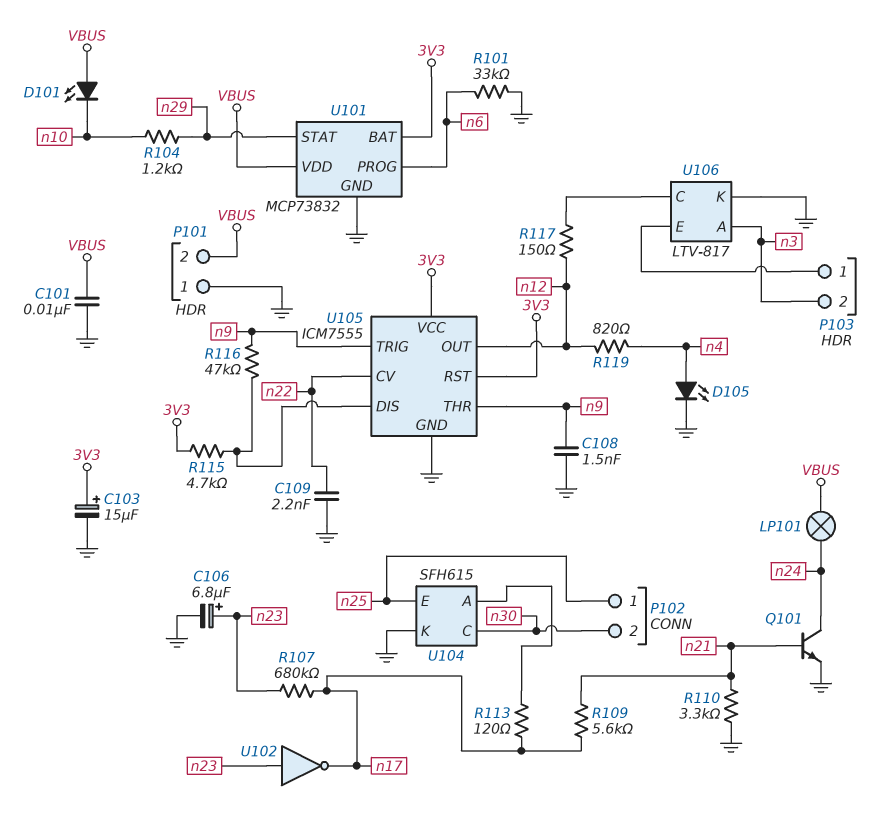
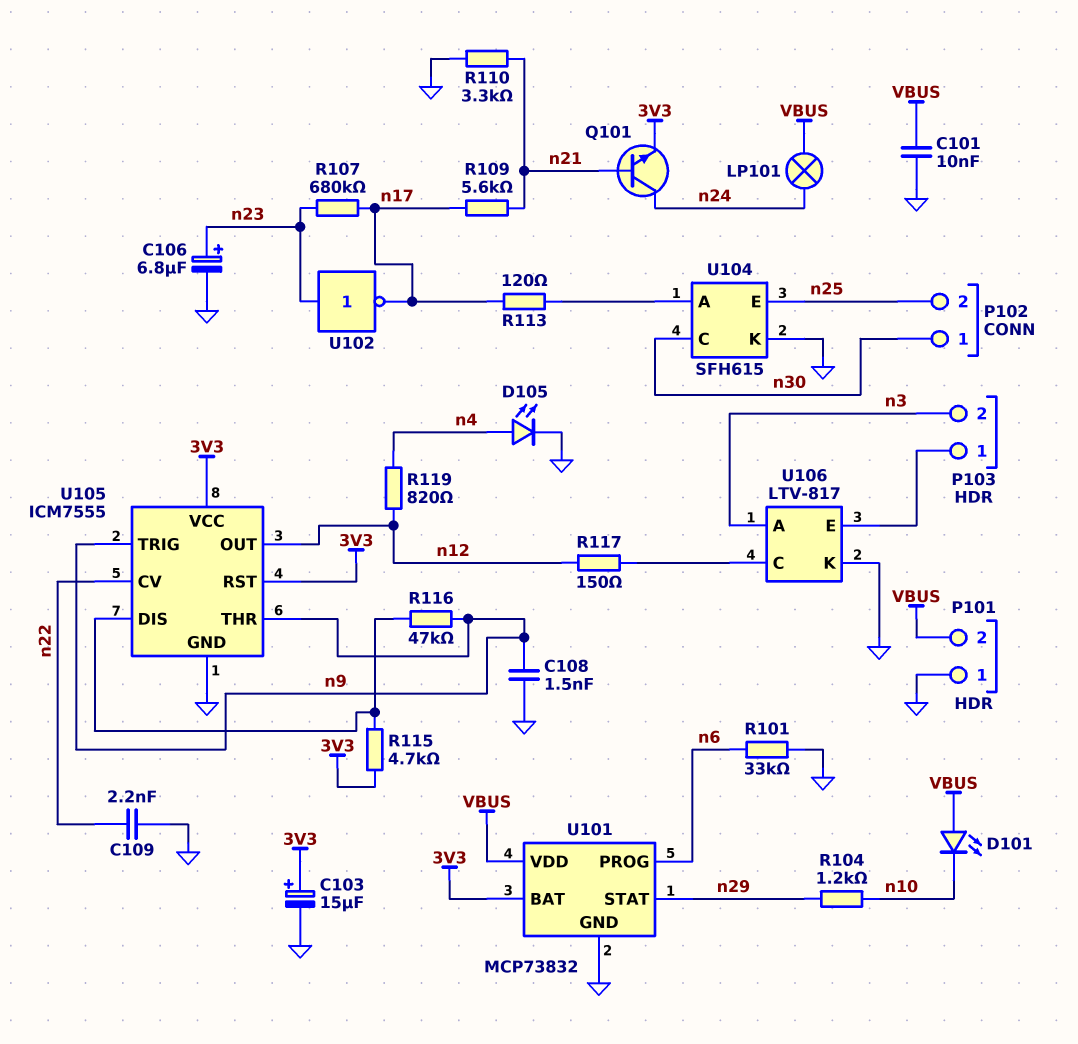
P102 pin 1: n25 -> n30
P102 pin 2: n30 -> n25
Q101: NPN (B n21, C n24, E GND) -> NPN (B n21, C n24, E 3V3)

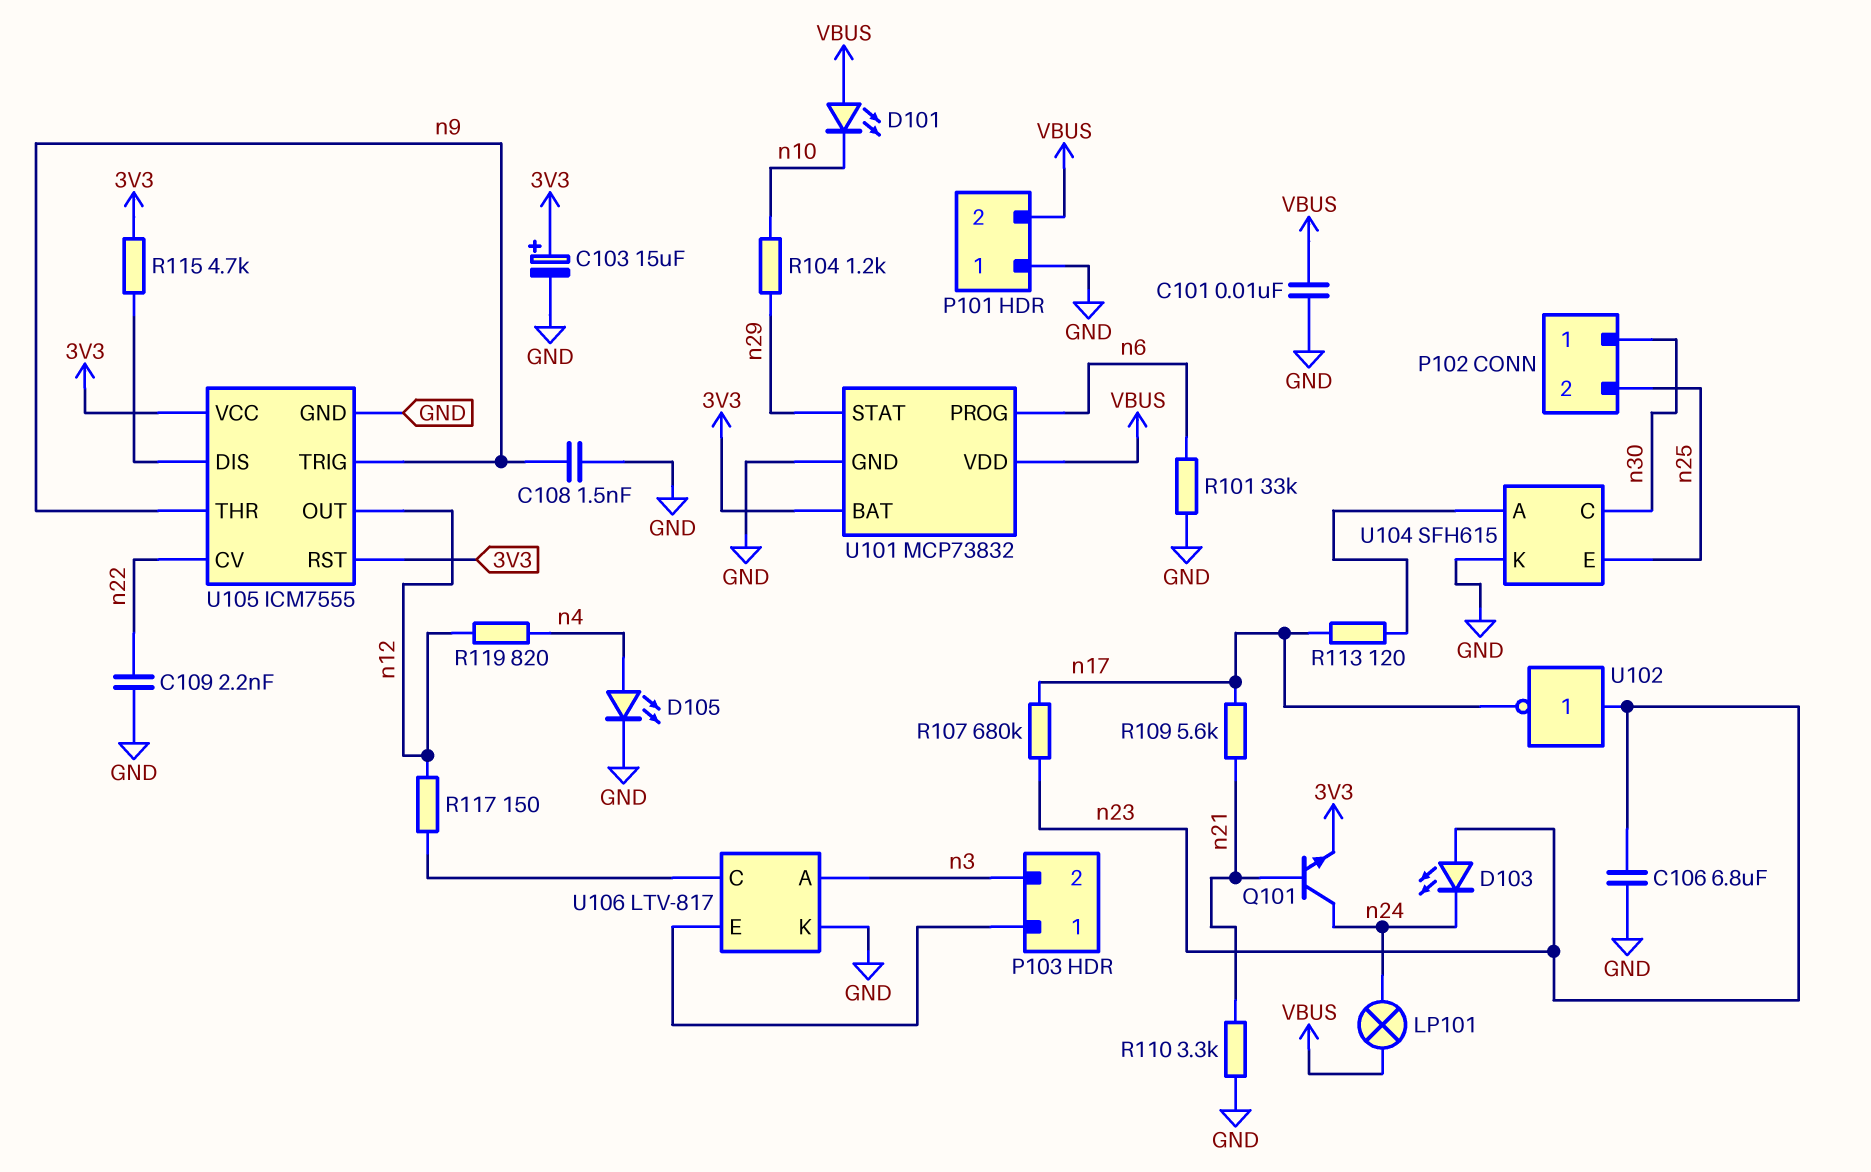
C106: 6.8uF (plus n23, minus GND) -> 6.8uF (GND, n23)
D103: none -> LED (A n23, K n24)
R116: 47k (U105/DIS, n9) -> none

